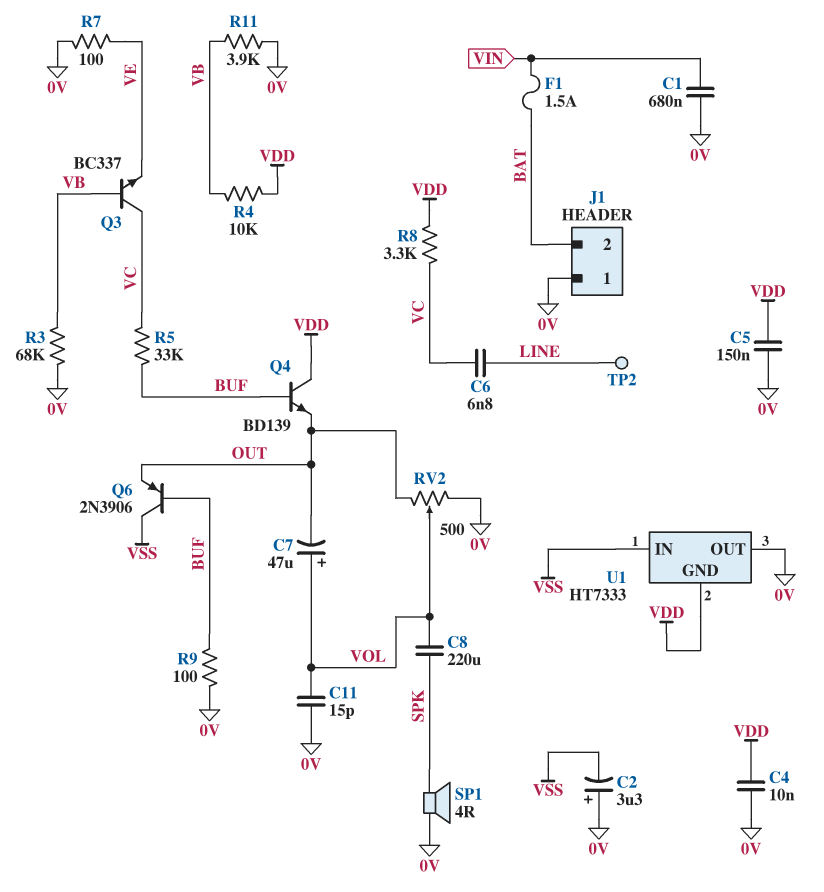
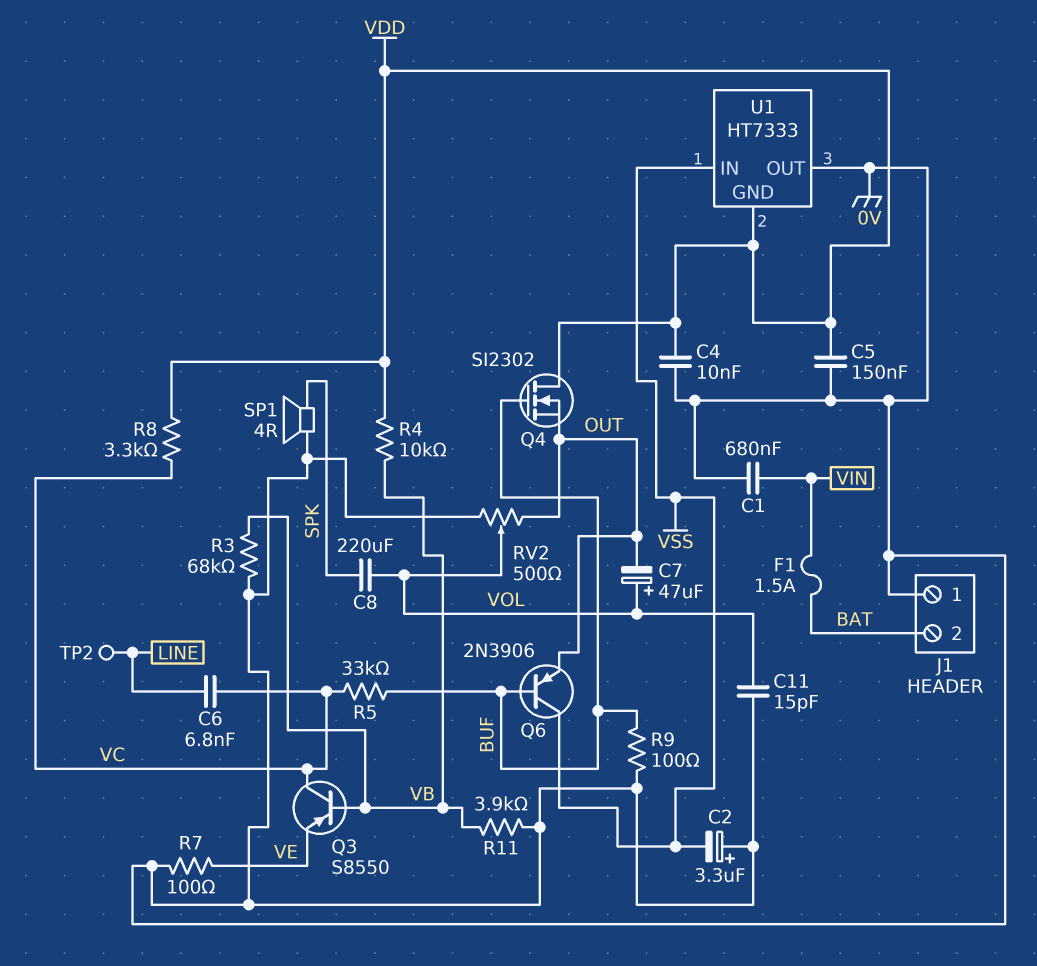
Q3: NPN BC337 (B VB, C VC, E VE) -> PNP S8550 (B VB, C VC, E VE)
Q4: NPN BD139 (B BUF, C VDD, E OUT) -> NMOS SI2302 (G BUF, D VDD, S OUT)

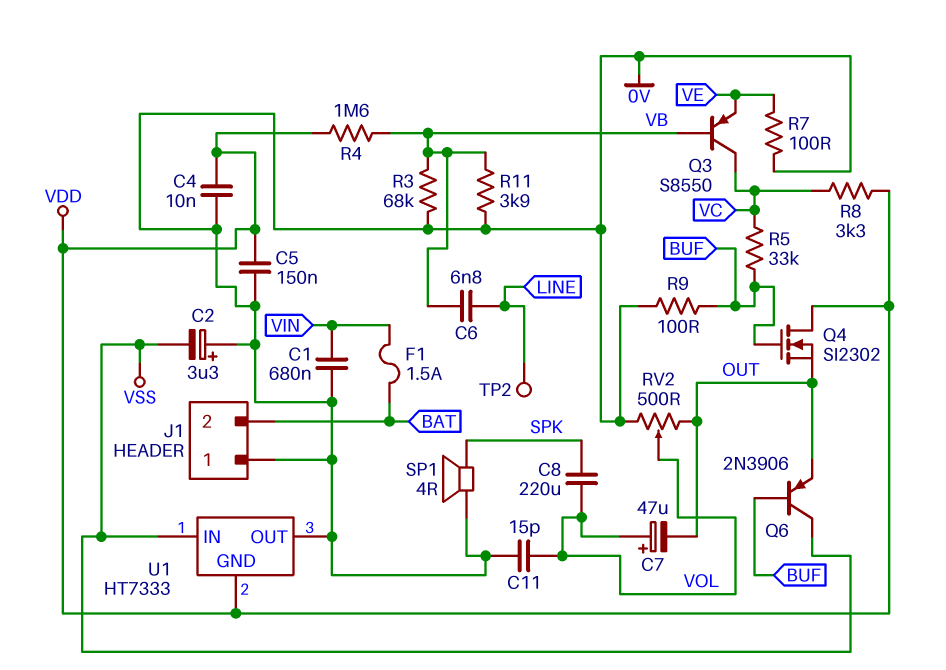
C6: 6.8nF (LINE, VC) -> 6.8nF (LINE, VB)
R4: 10k (VB, VDD) -> 1.6M (VB, VDD)

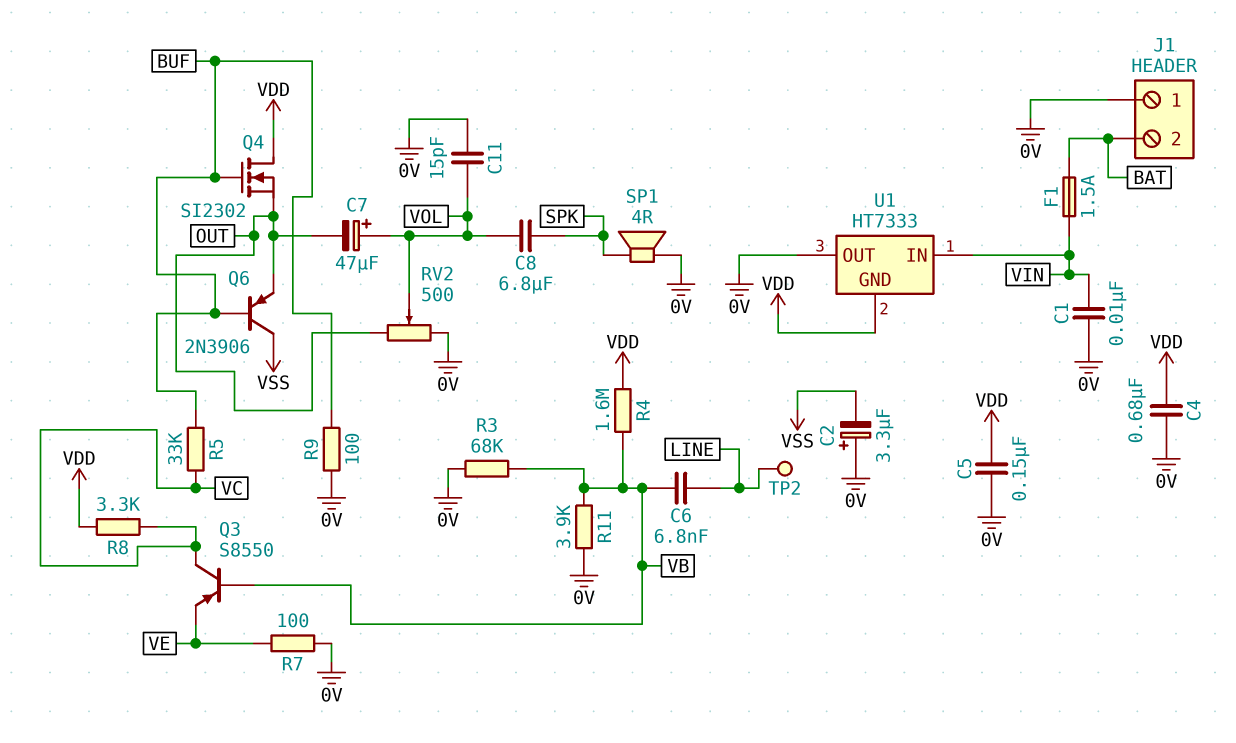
C1: 680nF (0V, VIN) -> 10nF (0V, VIN)
C4: 10nF (0V, VDD) -> 680nF (0V, VDD)
C8: 220uF (SPK, VOL) -> 6.8uF (SPK, VOL)
U1 pin IN: VSS -> VIN

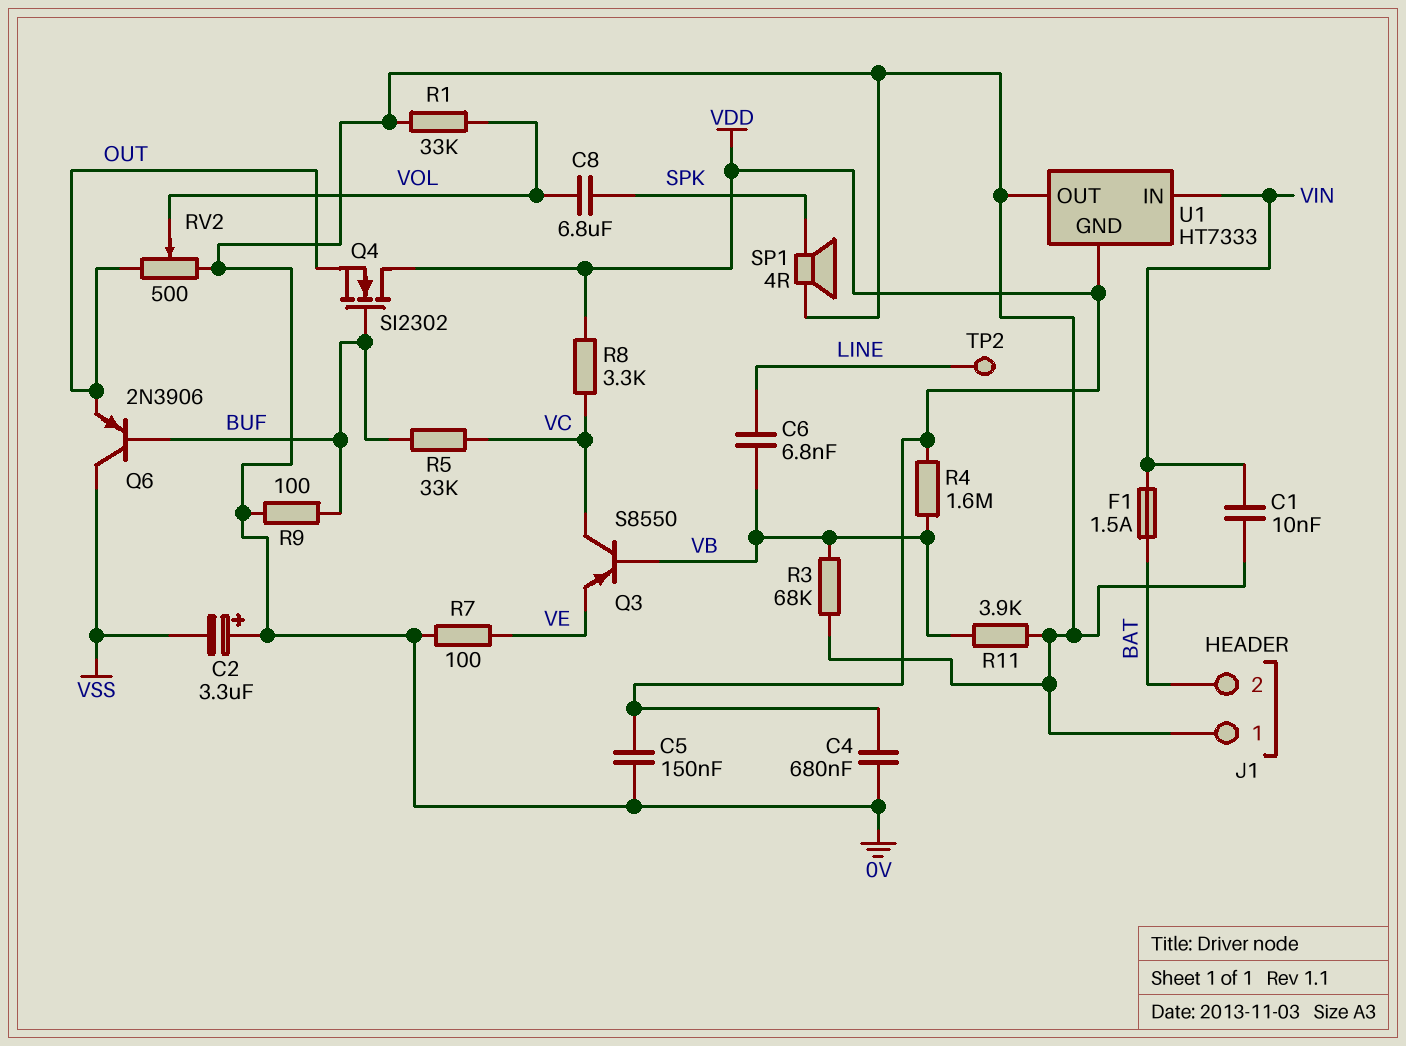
C7: 47uF (plus VOL, minus OUT) -> none
C11: 15pF (0V, VOL) -> none
R1: none -> 33k (0V, VOL)

